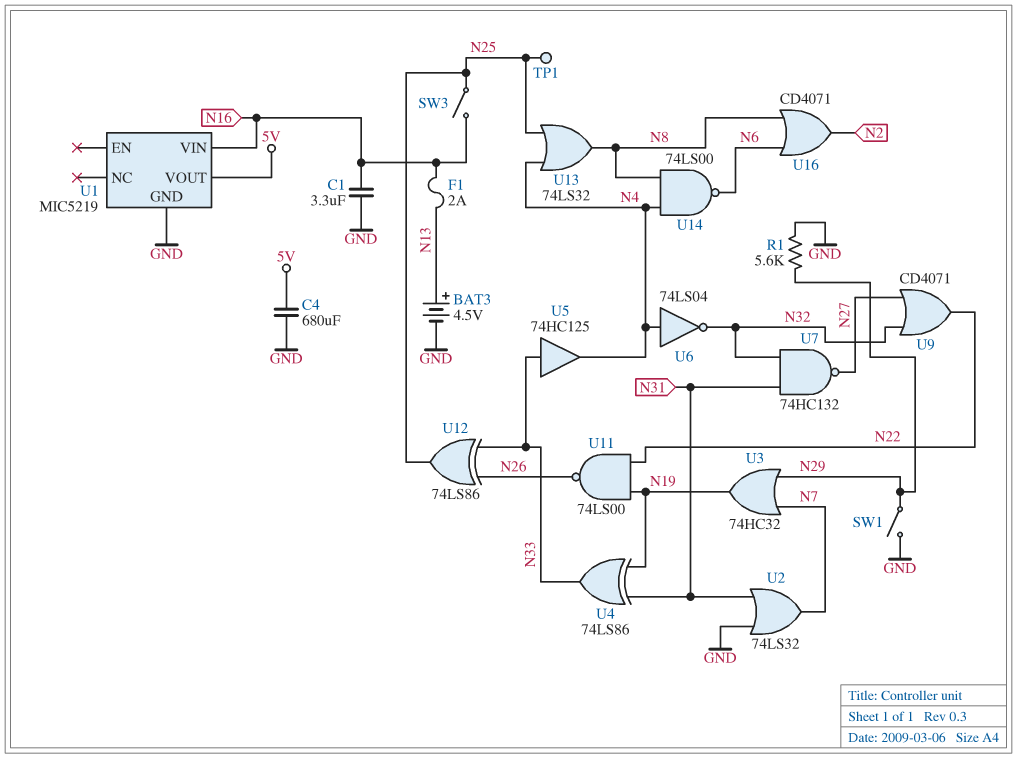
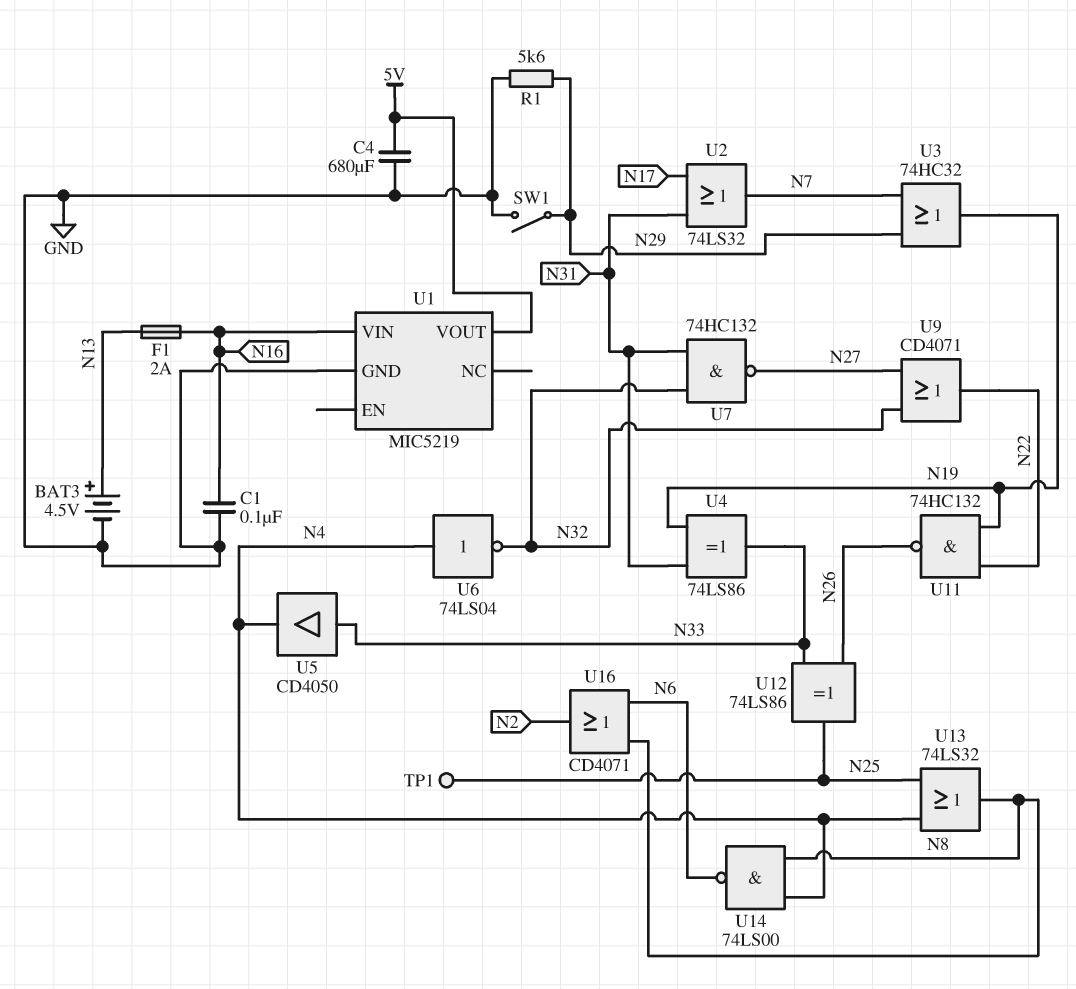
C1: 3.3uF (GND, N16) -> 100nF (GND, N16)
SW3: switch (N16, N25) -> none
U2: OR 74LS32 (in GND, in N31, out N7) -> OR 74LS32 (in N17, in N31, out N7)
U5: buffer 74HC125 (in N33, out N4) -> buffer CD4050 (in N33, out N4)
U11: NAND 74LS00 (in N19, in N22, out N26) -> NAND 74HC132 (in N19, in N22, out N26)

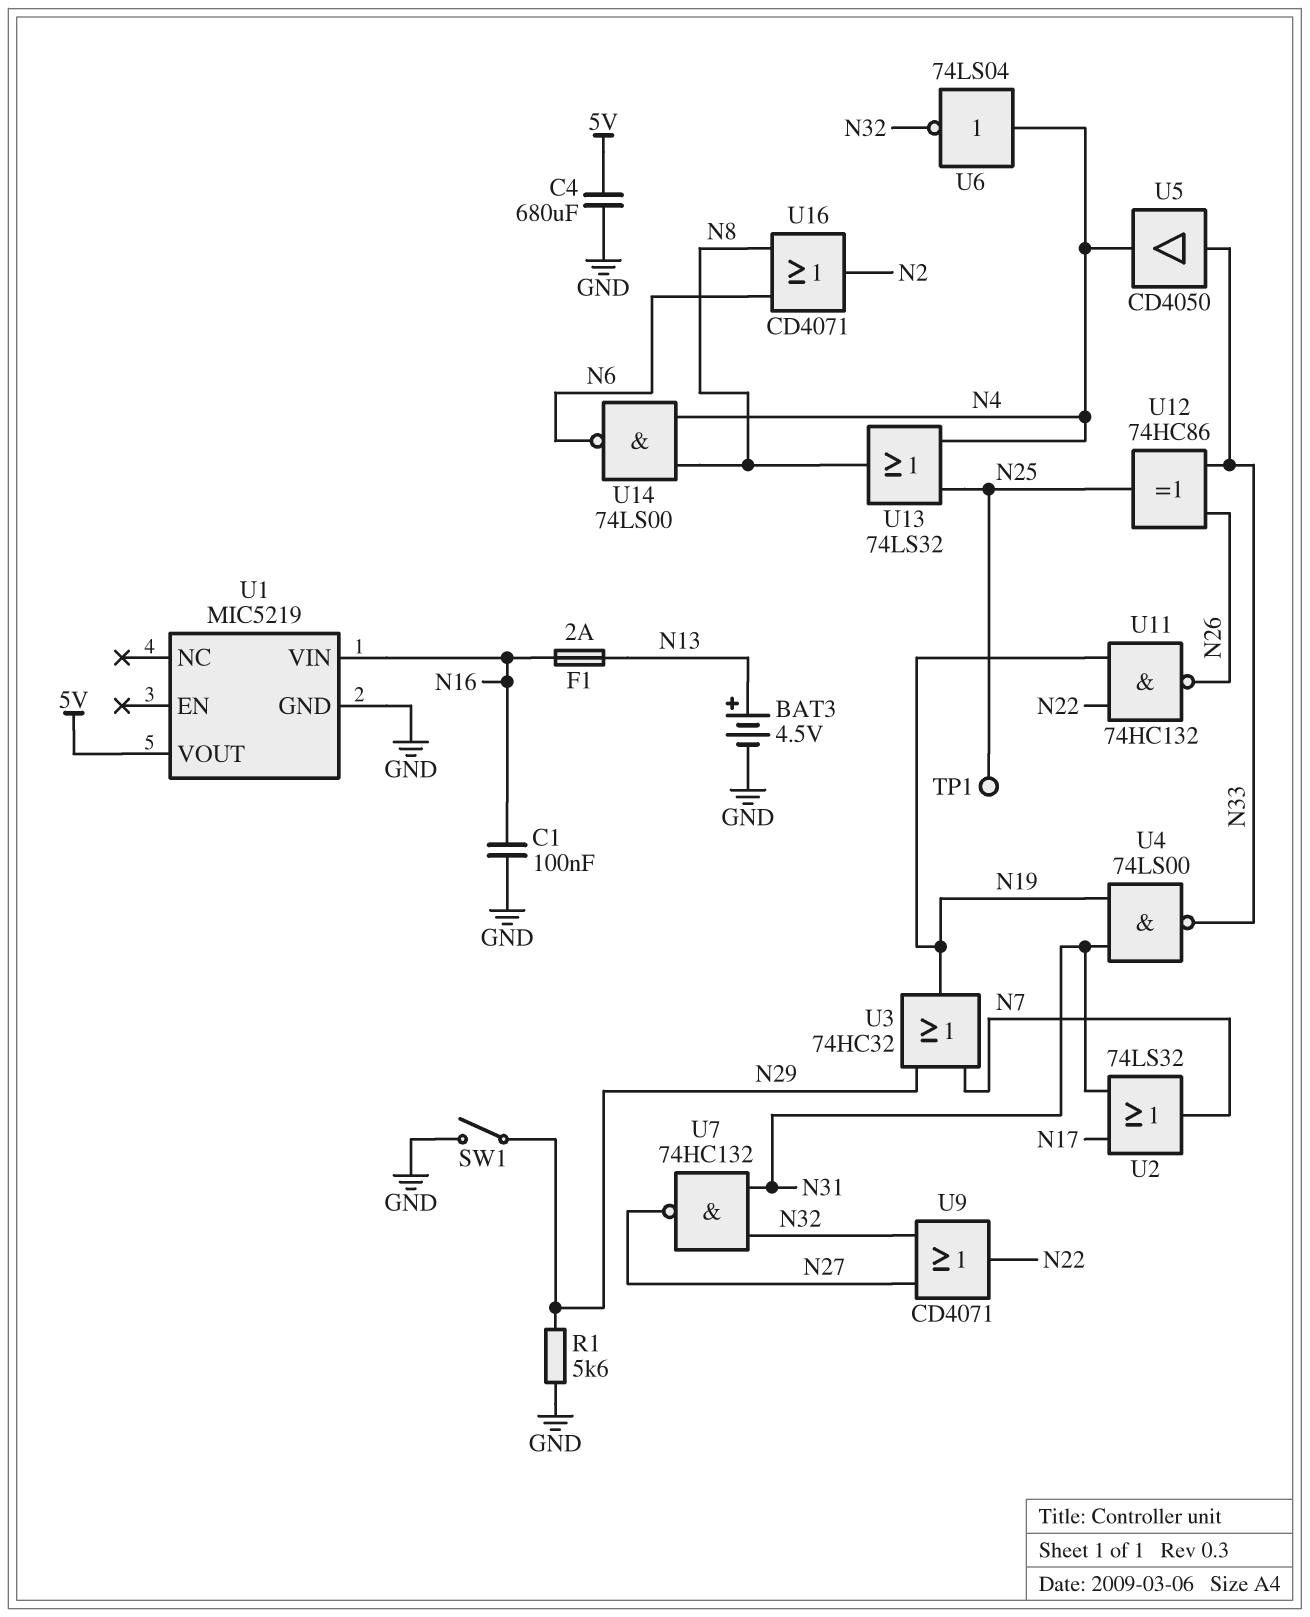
U4: XOR 74LS86 (in N19, in N31, out N33) -> NAND 74LS00 (in N19, in N31, out N33)
U12: XOR 74LS86 (in N26, in N33, out N25) -> XOR 74HC86 (in N26, in N33, out N25)

